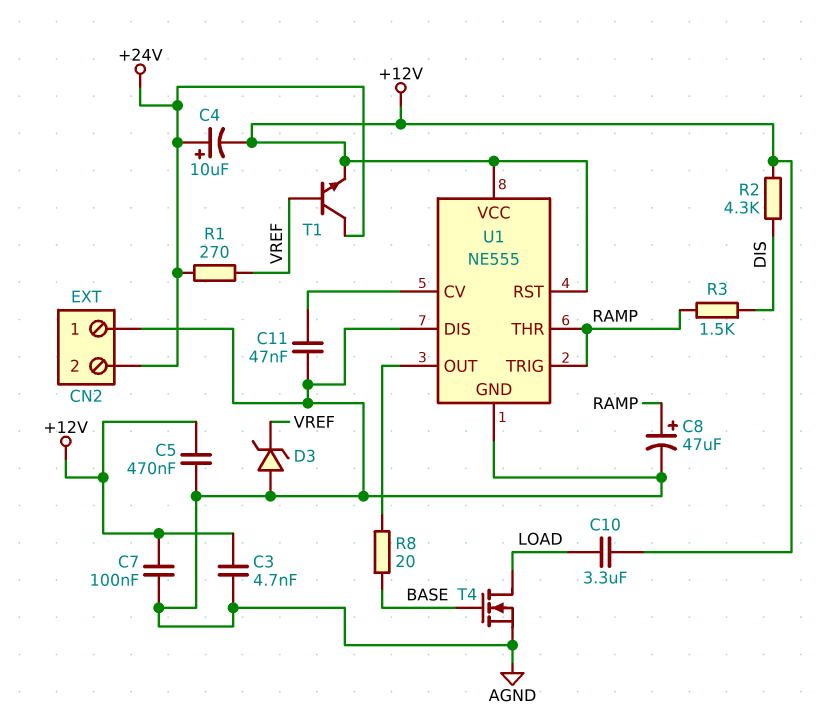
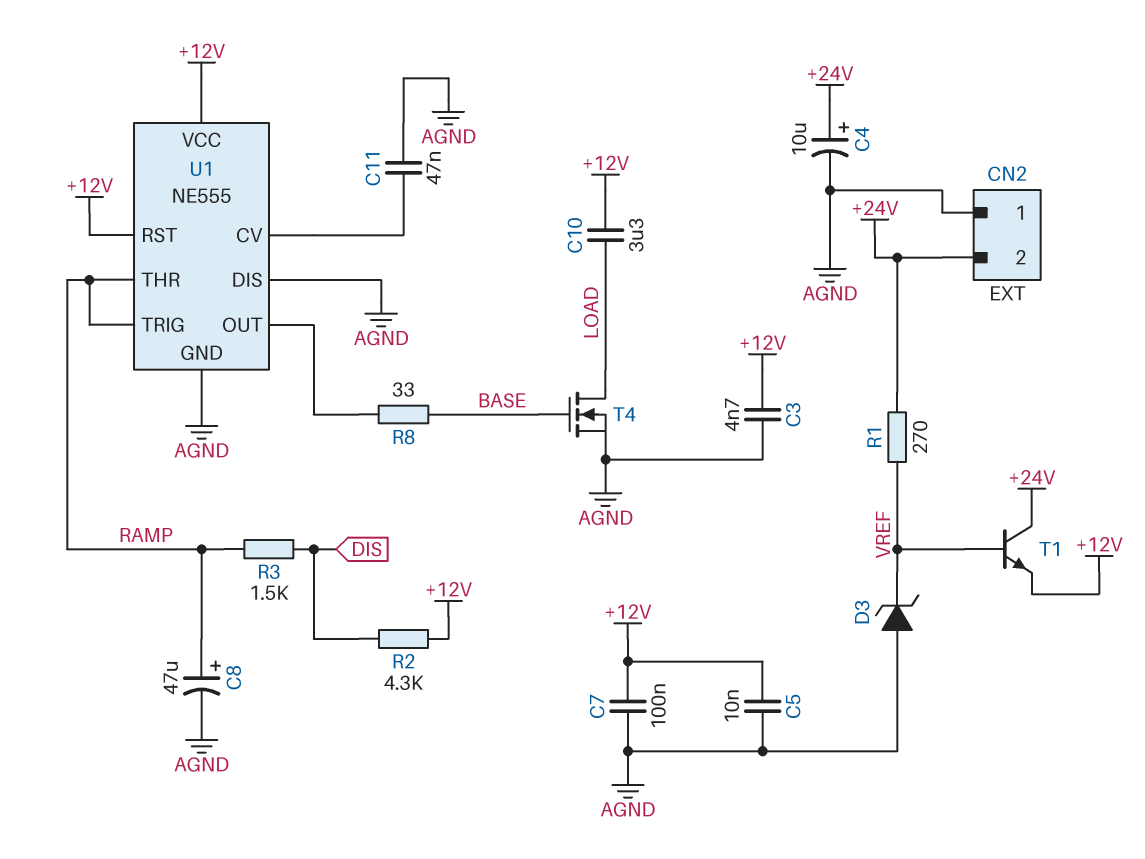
C4: 10uF (plus +24V, minus +12V) -> 10uF (plus +24V, minus AGND)
C5: 470nF (+12V, AGND) -> 10nF (+12V, AGND)
R8: 20 (BASE, U1/OUT) -> 33 (BASE, U1/OUT)

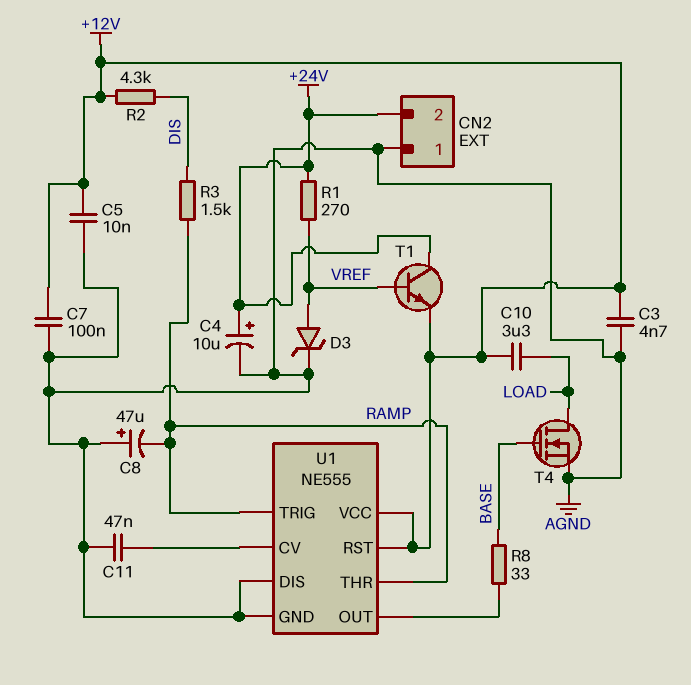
C8: 47uF (plus RAMP, minus AGND) -> 47uF (plus AGND, minus RAMP)
D3: zener (A AGND, K VREF) -> zener (A VREF, K AGND)

